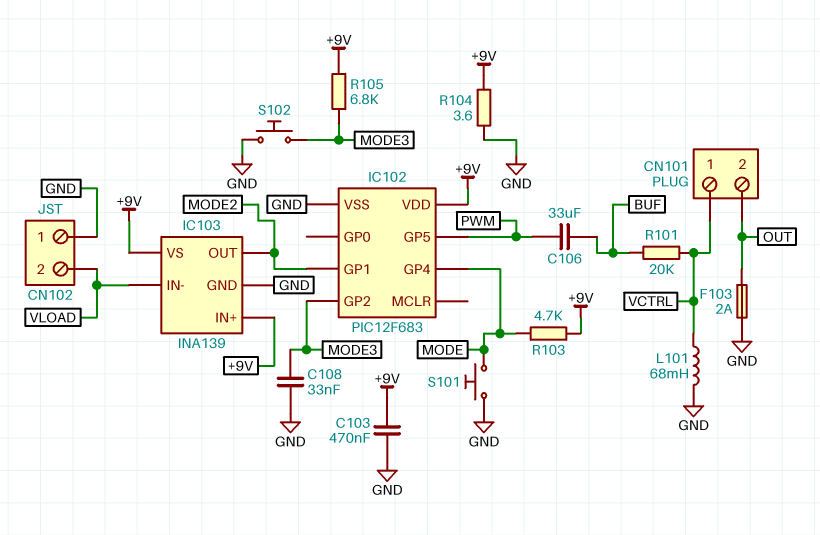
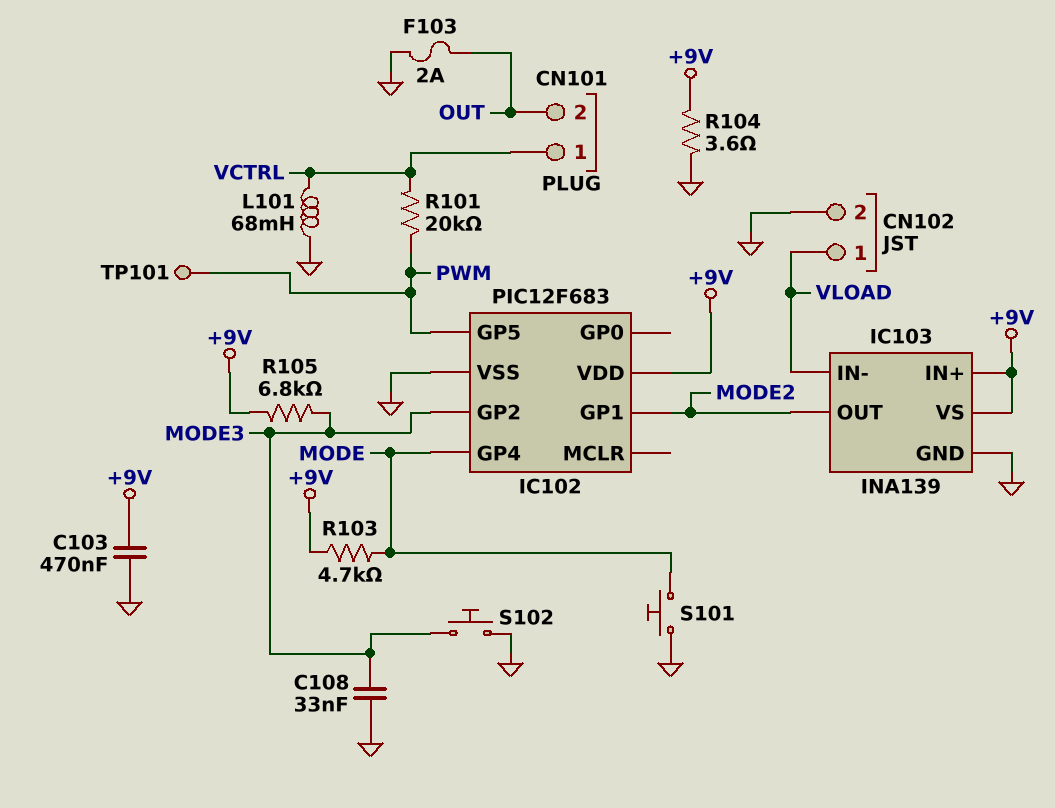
C106: 33uF (BUF, PWM) -> none
CN102 pin 1: GND -> VLOAD
CN102 pin 2: VLOAD -> GND
R101: 20k (BUF, VCTRL) -> 20k (PWM, VCTRL)
TP101: none -> test point (PWM)

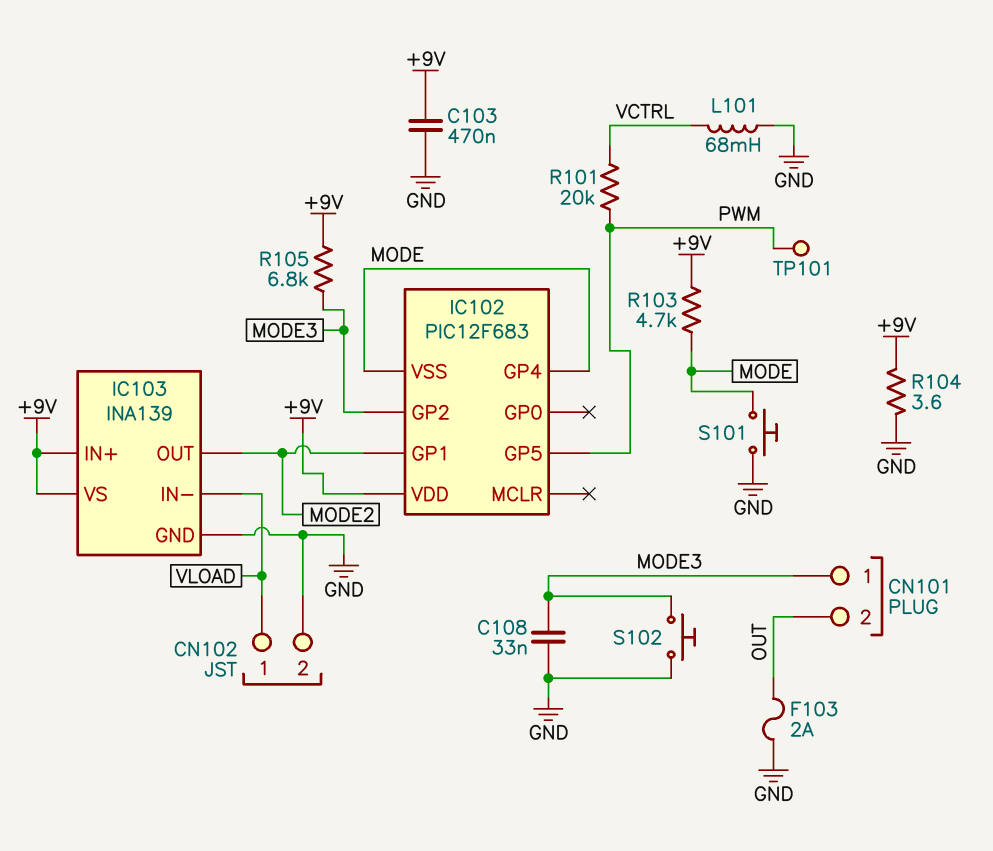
CN101 pin 1: VCTRL -> MODE3
IC102 pin VSS: GND -> MODE

